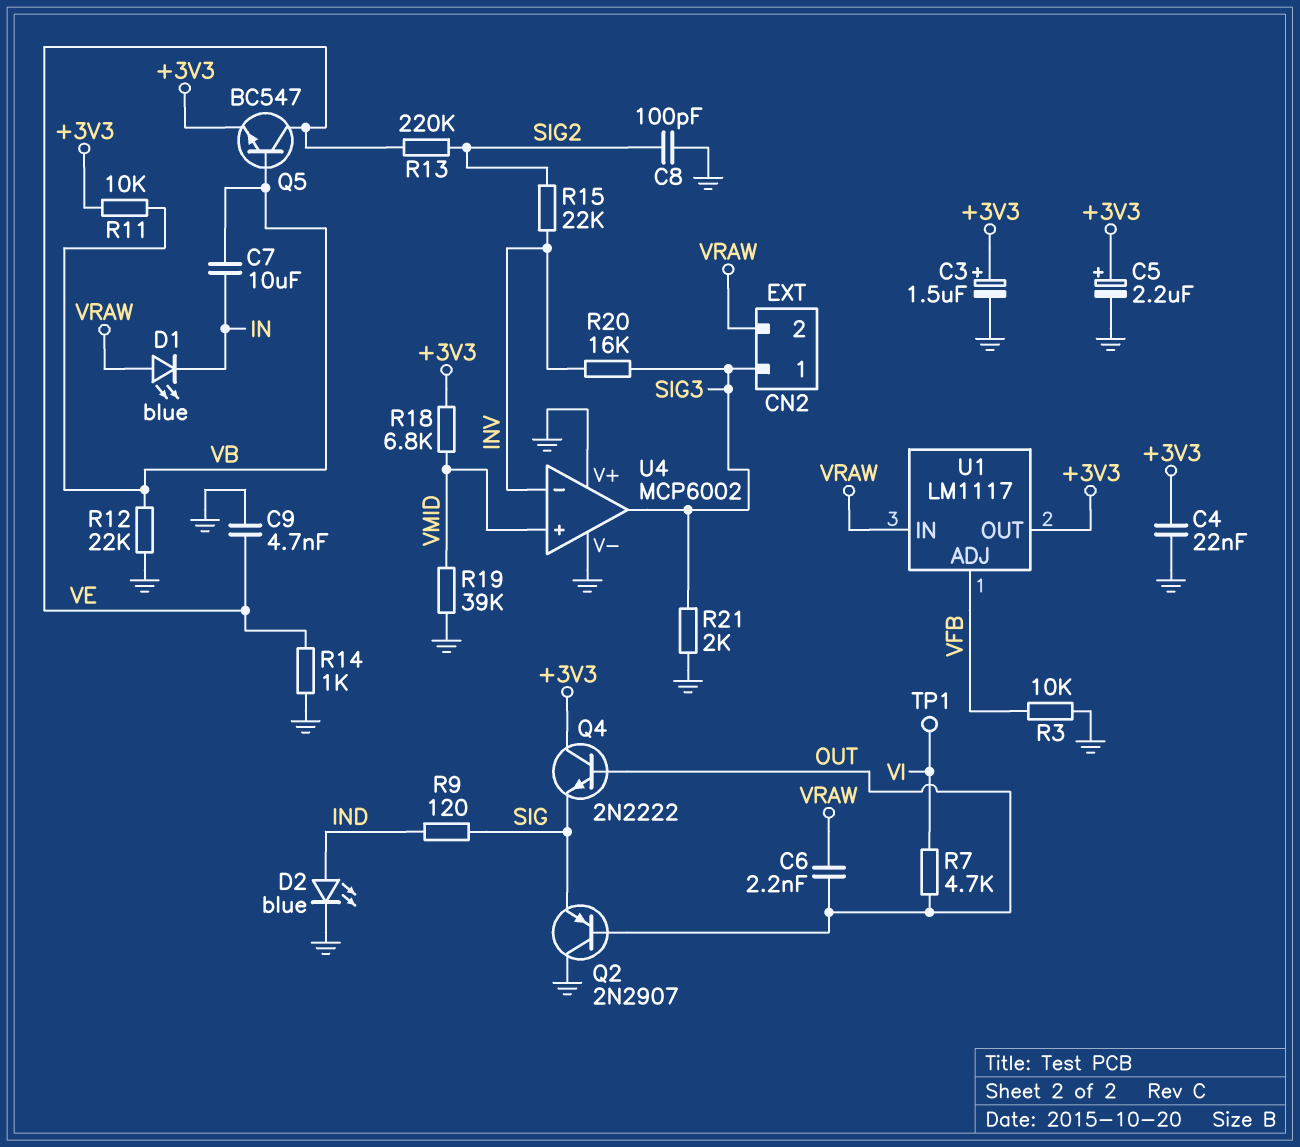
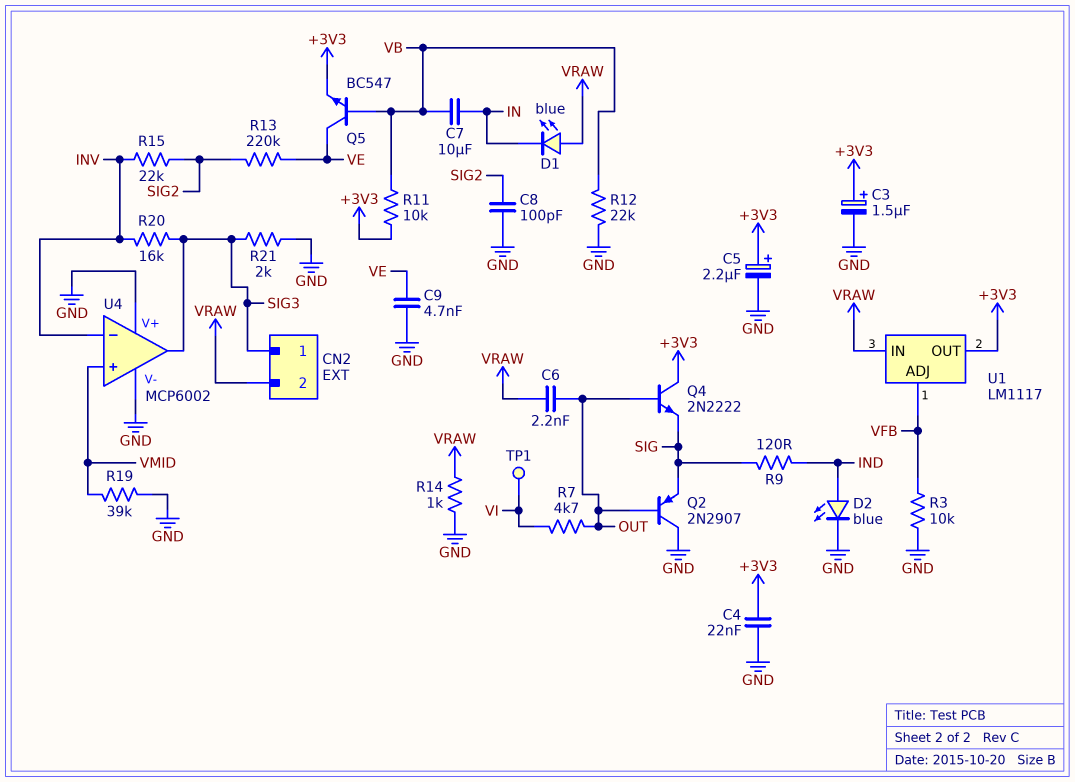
R14: 1k (GND, VE) -> 1k (GND, VRAW)
R18: 6.8k (+3V3, VMID) -> none

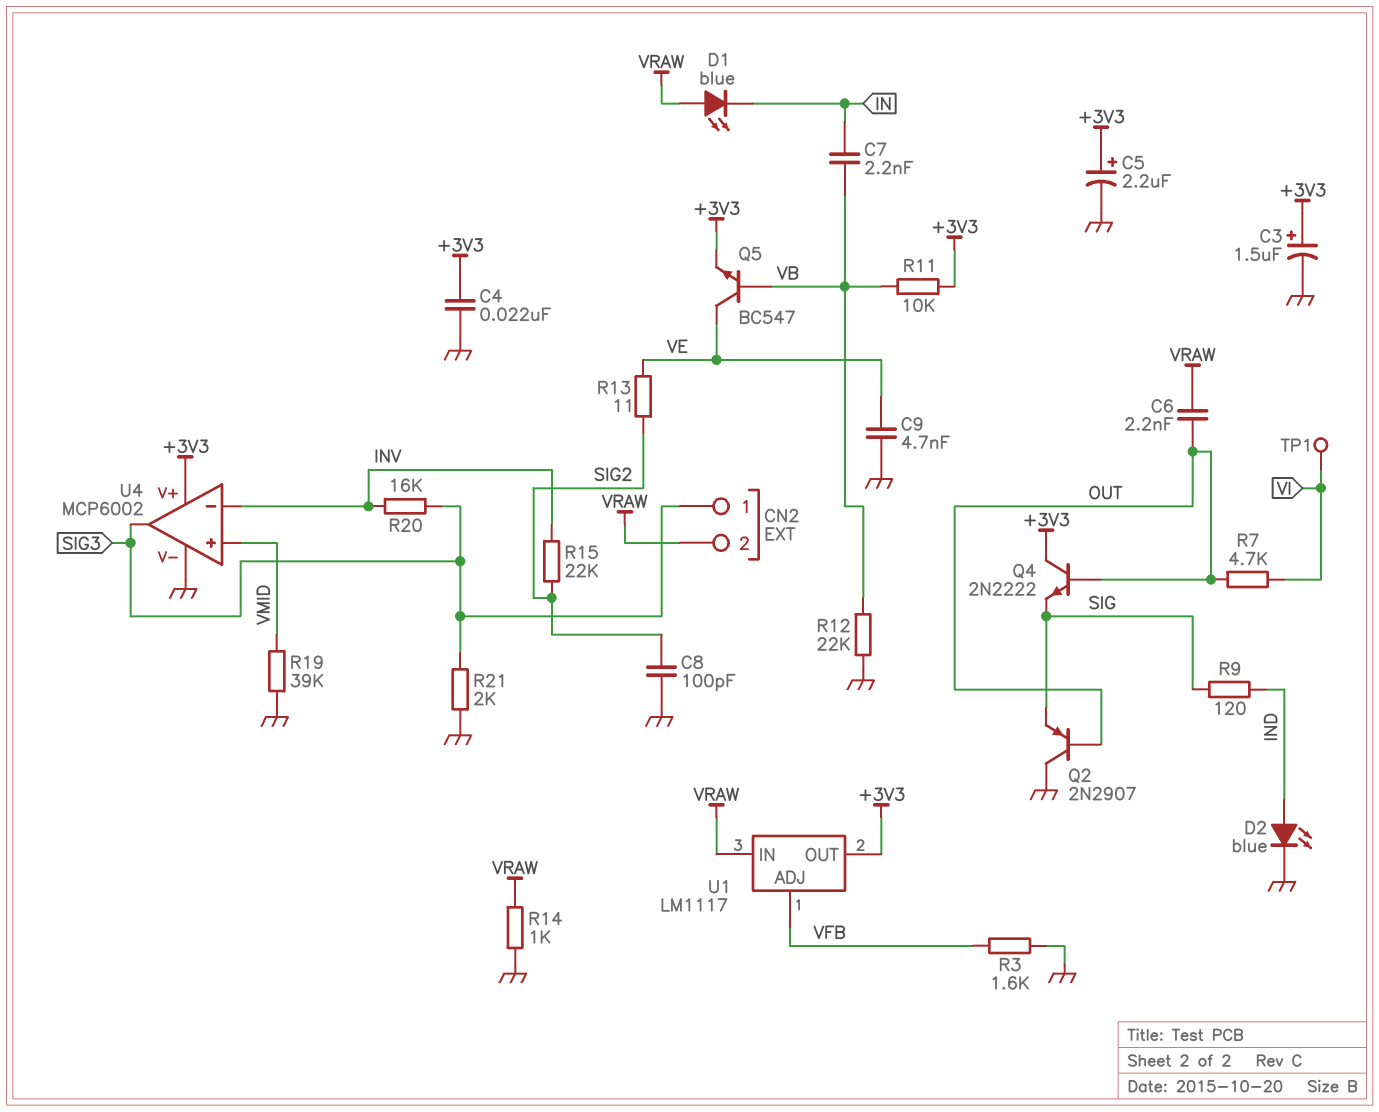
C7: 10uF (IN, VB) -> 2.2nF (IN, VB)
R3: 10k (GND, VFB) -> 1.6k (GND, VFB)
R13: 220k (SIG2, VE) -> 11 (SIG2, VE)
U4 pin V+: GND -> +3V3

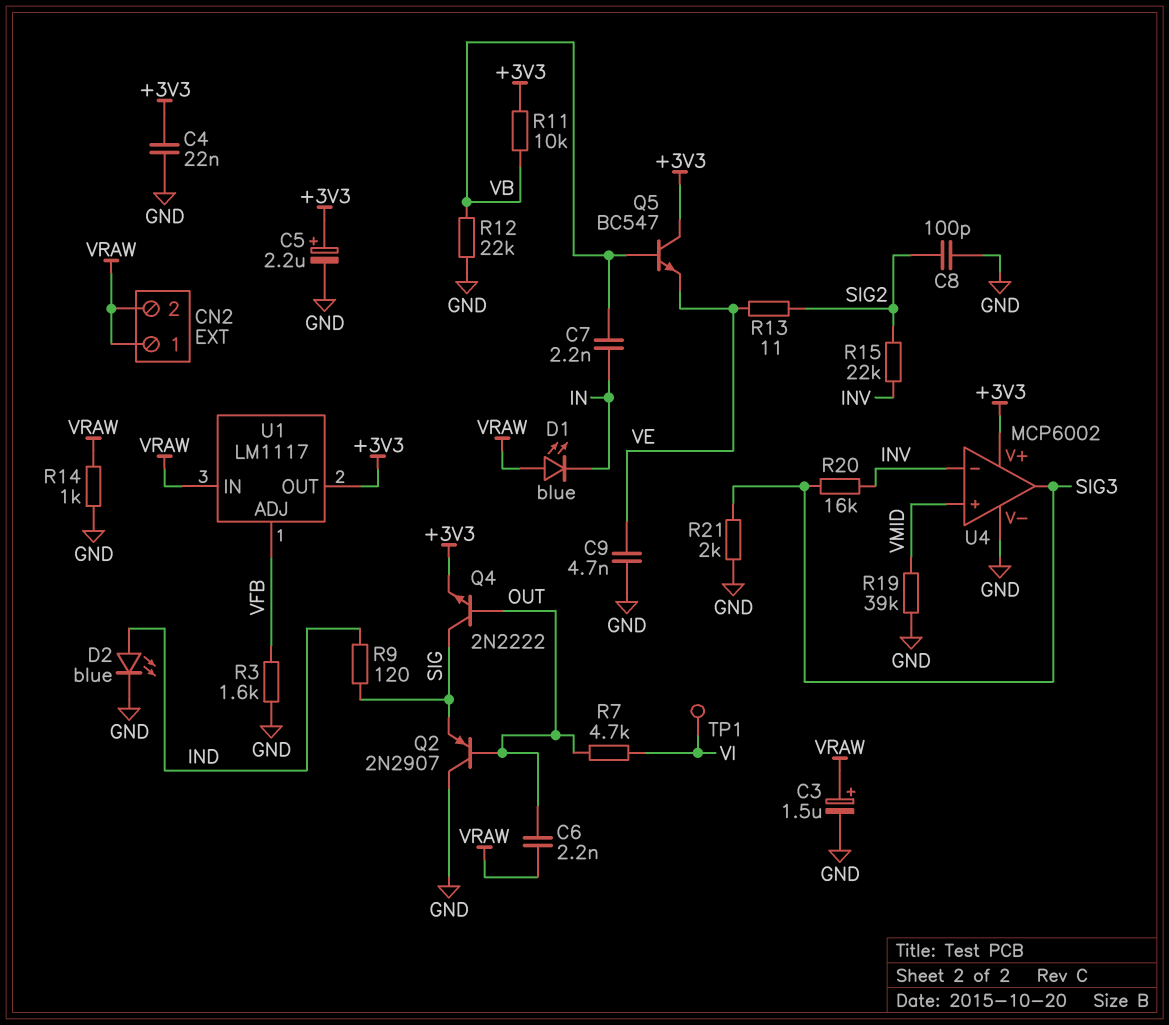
C3: 1.5uF (plus +3V3, minus GND) -> 1.5uF (plus VRAW, minus GND)
CN2 pin 1: SIG3 -> VRAW
Q4: NPN 2N2222 (B OUT, C +3V3, E SIG) -> NPN 2N2222 (B OUT, C SIG, E +3V3)
Q5: NPN BC547 (B VB, C VE, E +3V3) -> NPN BC547 (B VB, C +3V3, E VE)

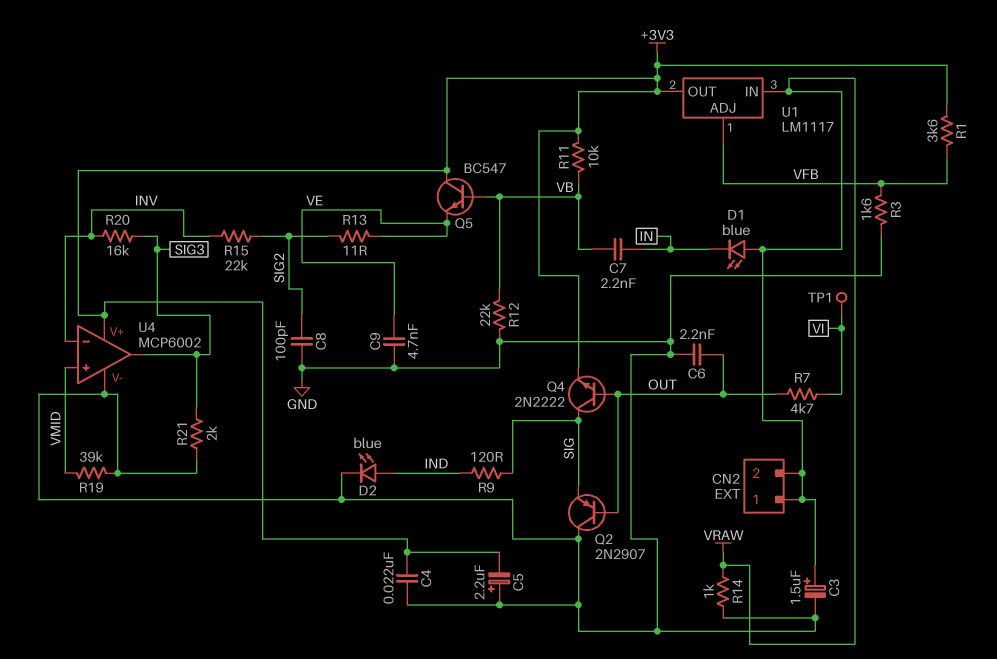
C5: 2.2uF (plus +3V3, minus GND) -> 2.2uF (plus GND, minus +3V3)
C6: 2.2nF (OUT, VRAW) -> 2.2nF (GND, OUT)
R1: none -> 3.6k (+3V3, VFB)

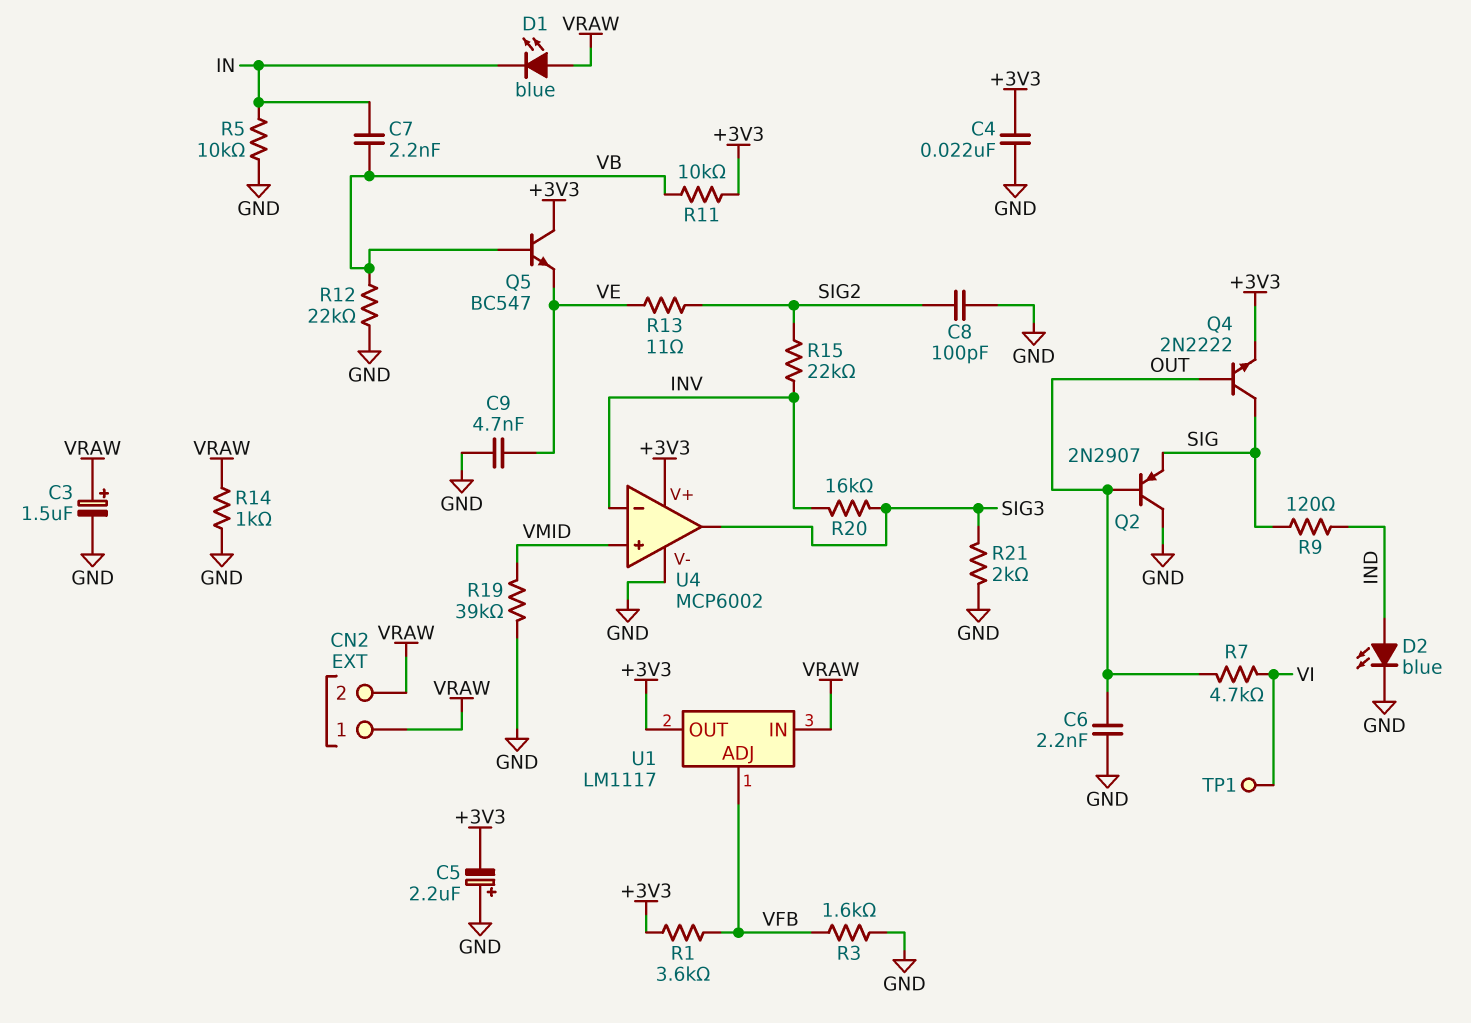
R5: none -> 10k (GND, IN)

